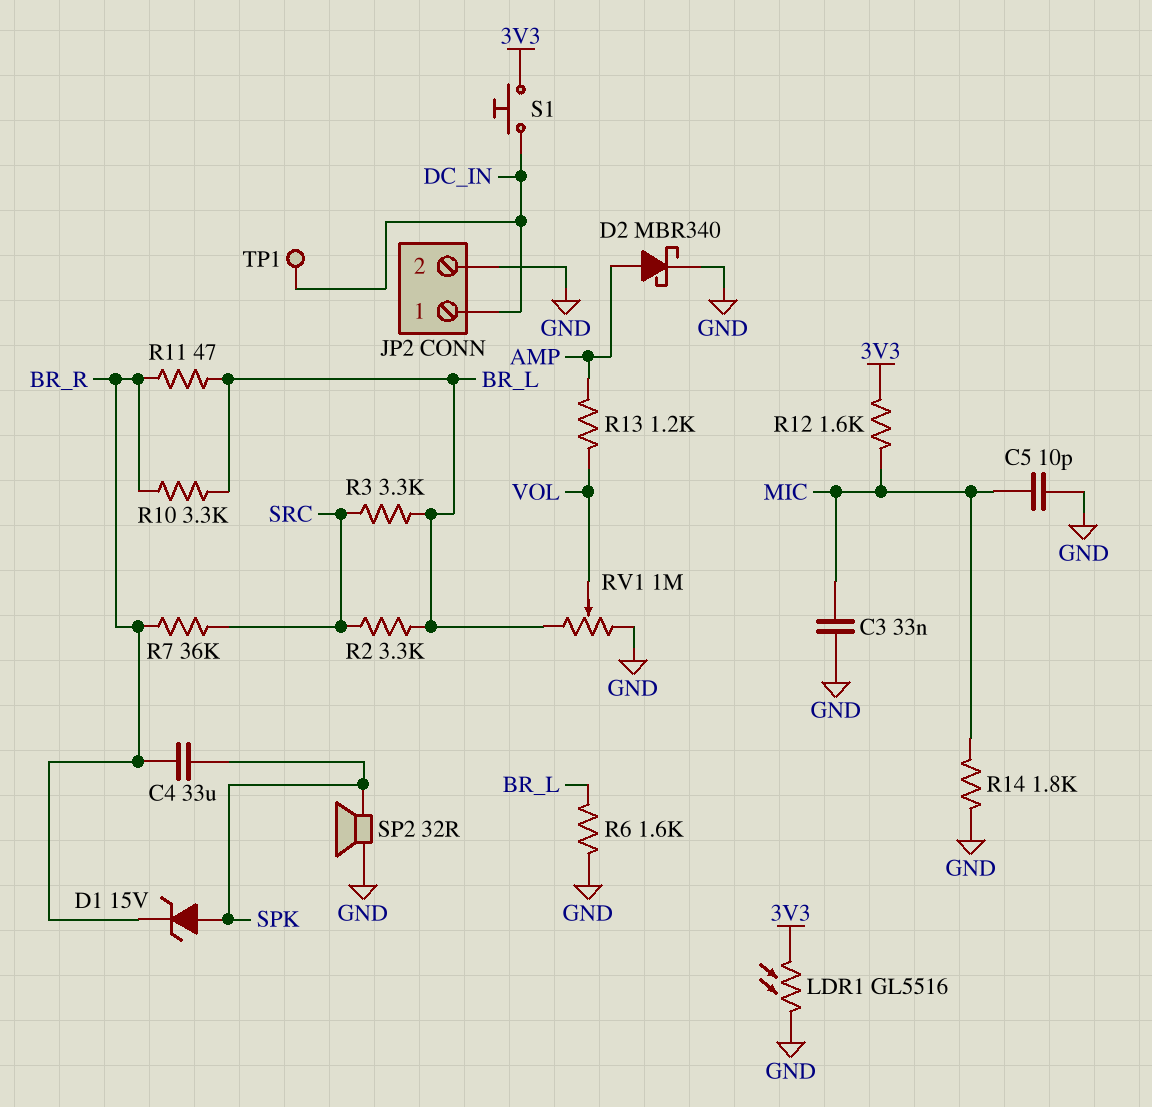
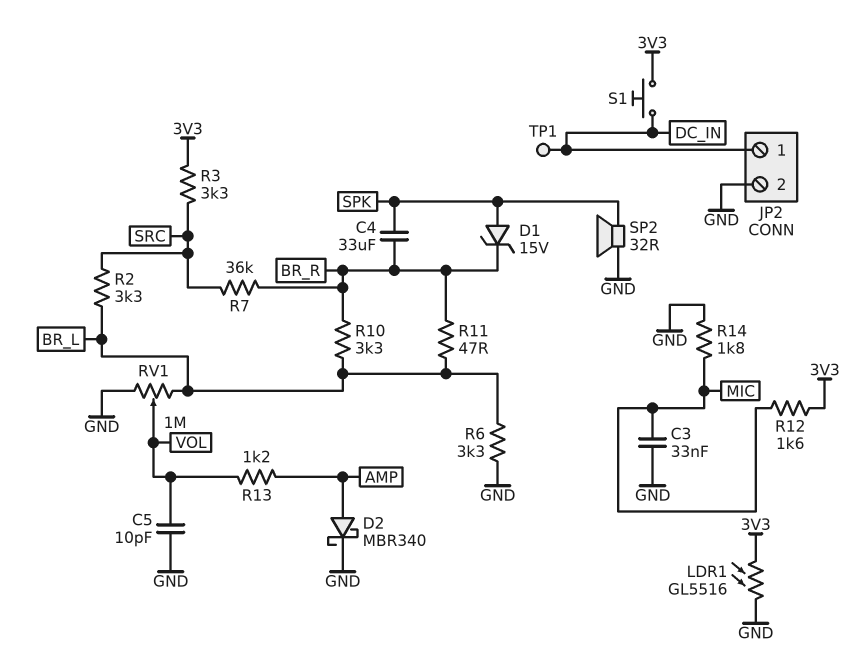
C5: 10pF (GND, MIC) -> 10pF (GND, VOL)
R3: 3.3k (BR_L, SRC) -> 3.3k (3V3, SRC)
R6: 1.6k (BR_L, GND) -> 3.3k (BR_L, GND)

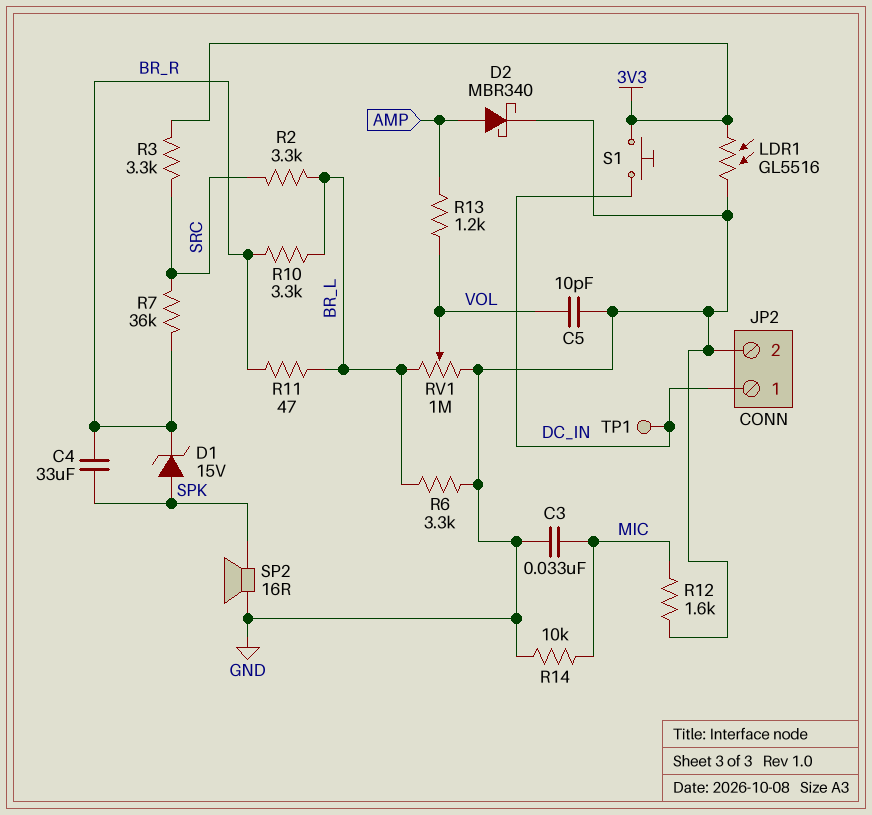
R12: 1.6k (3V3, MIC) -> 1.6k (GND, MIC)
R14: 1.8k (GND, MIC) -> 10k (GND, MIC)
SP2: speaker 32R (GND, SPK) -> speaker 16R (GND, SPK)

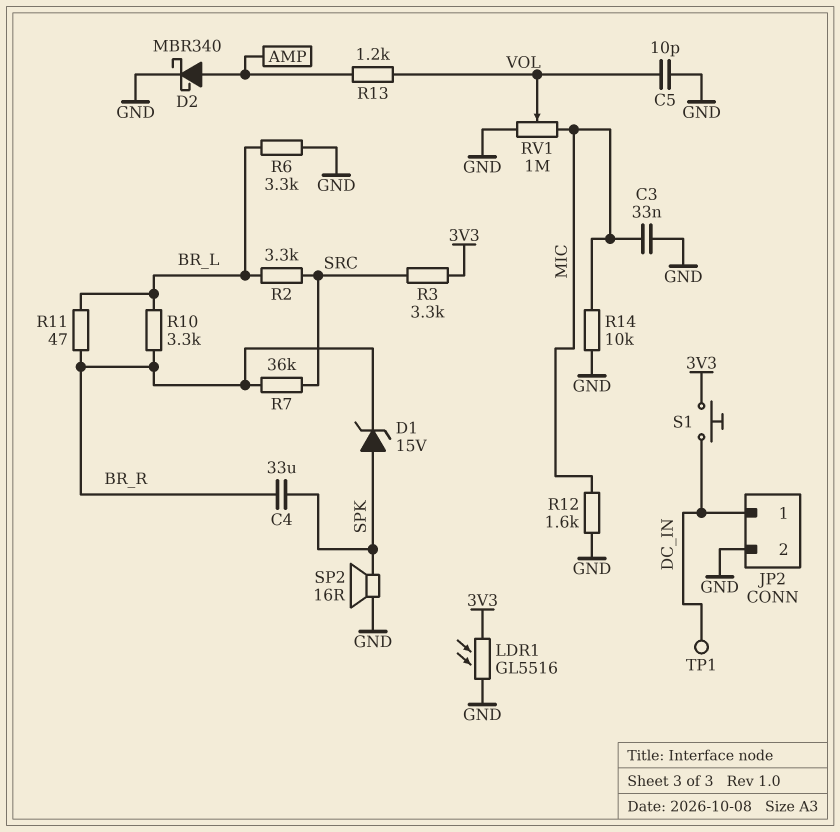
RV1: 1M (BR_L, GND, wiper VOL) -> 1M (GND, MIC, wiper VOL)

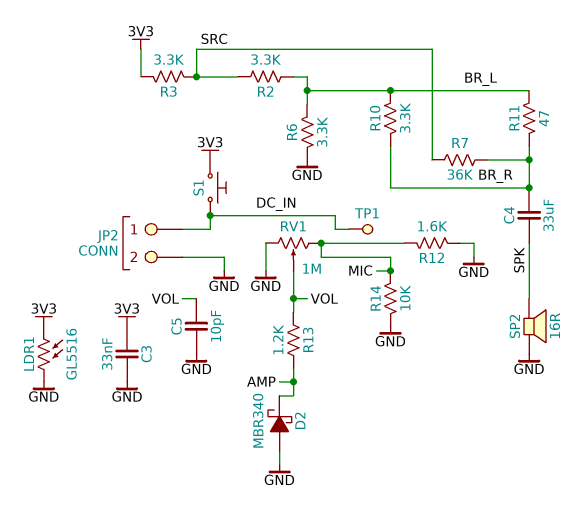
C3: 33nF (GND, MIC) -> 33nF (3V3, GND)
D1: zener 15V (A SPK, K BR_R) -> none
D2: schottky MBR340 (A AMP, K GND) -> schottky MBR340 (A GND, K AMP)

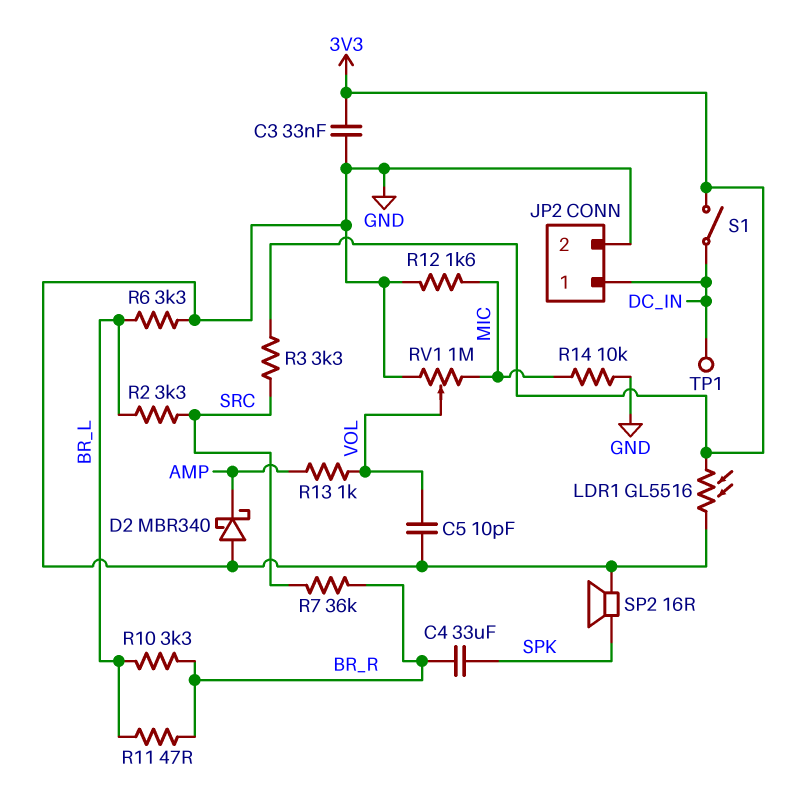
R13: 1.2k (AMP, VOL) -> 1k (AMP, VOL)
S1: button (3V3, DC_IN) -> switch (3V3, DC_IN)

